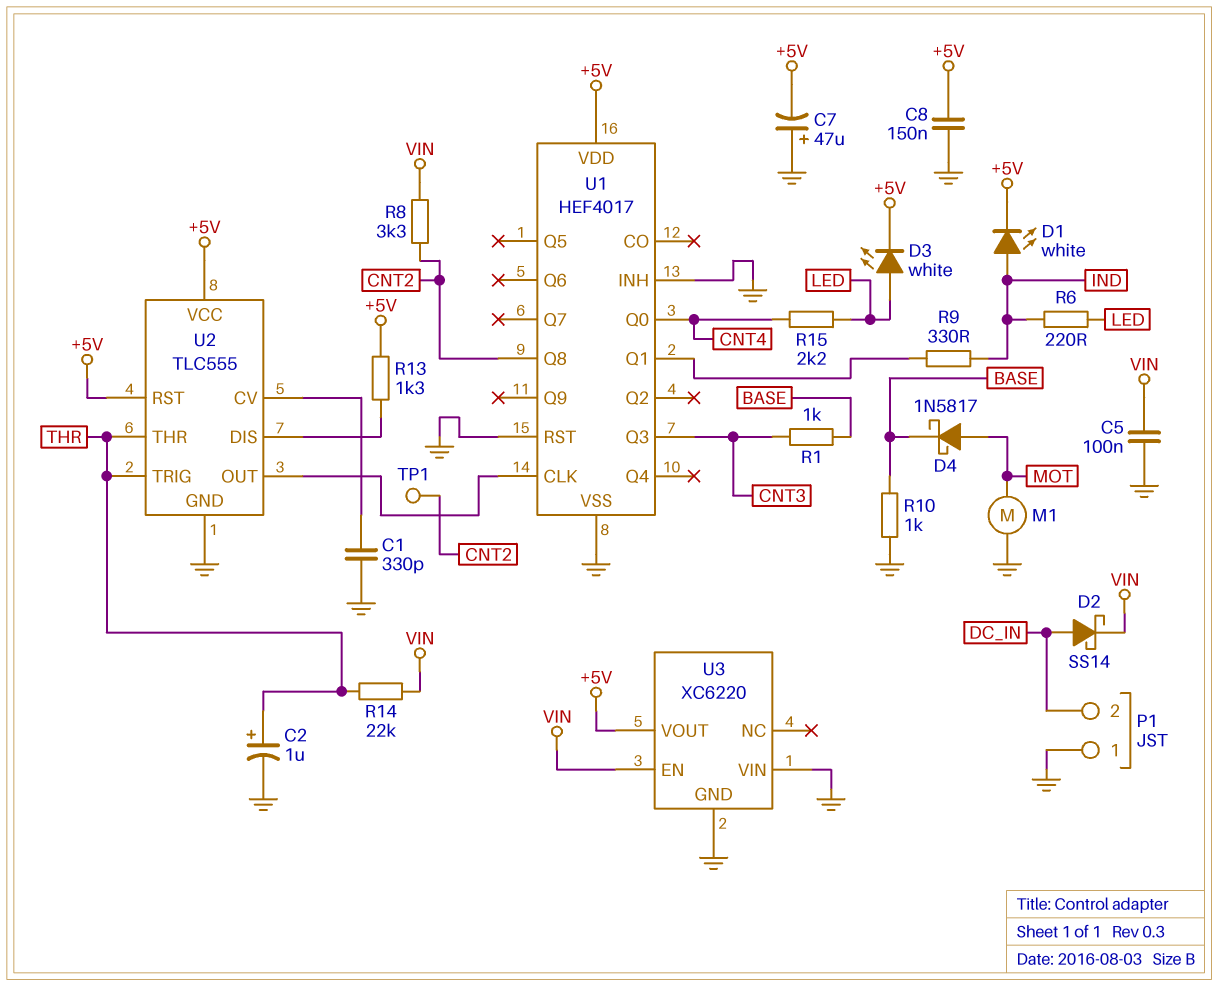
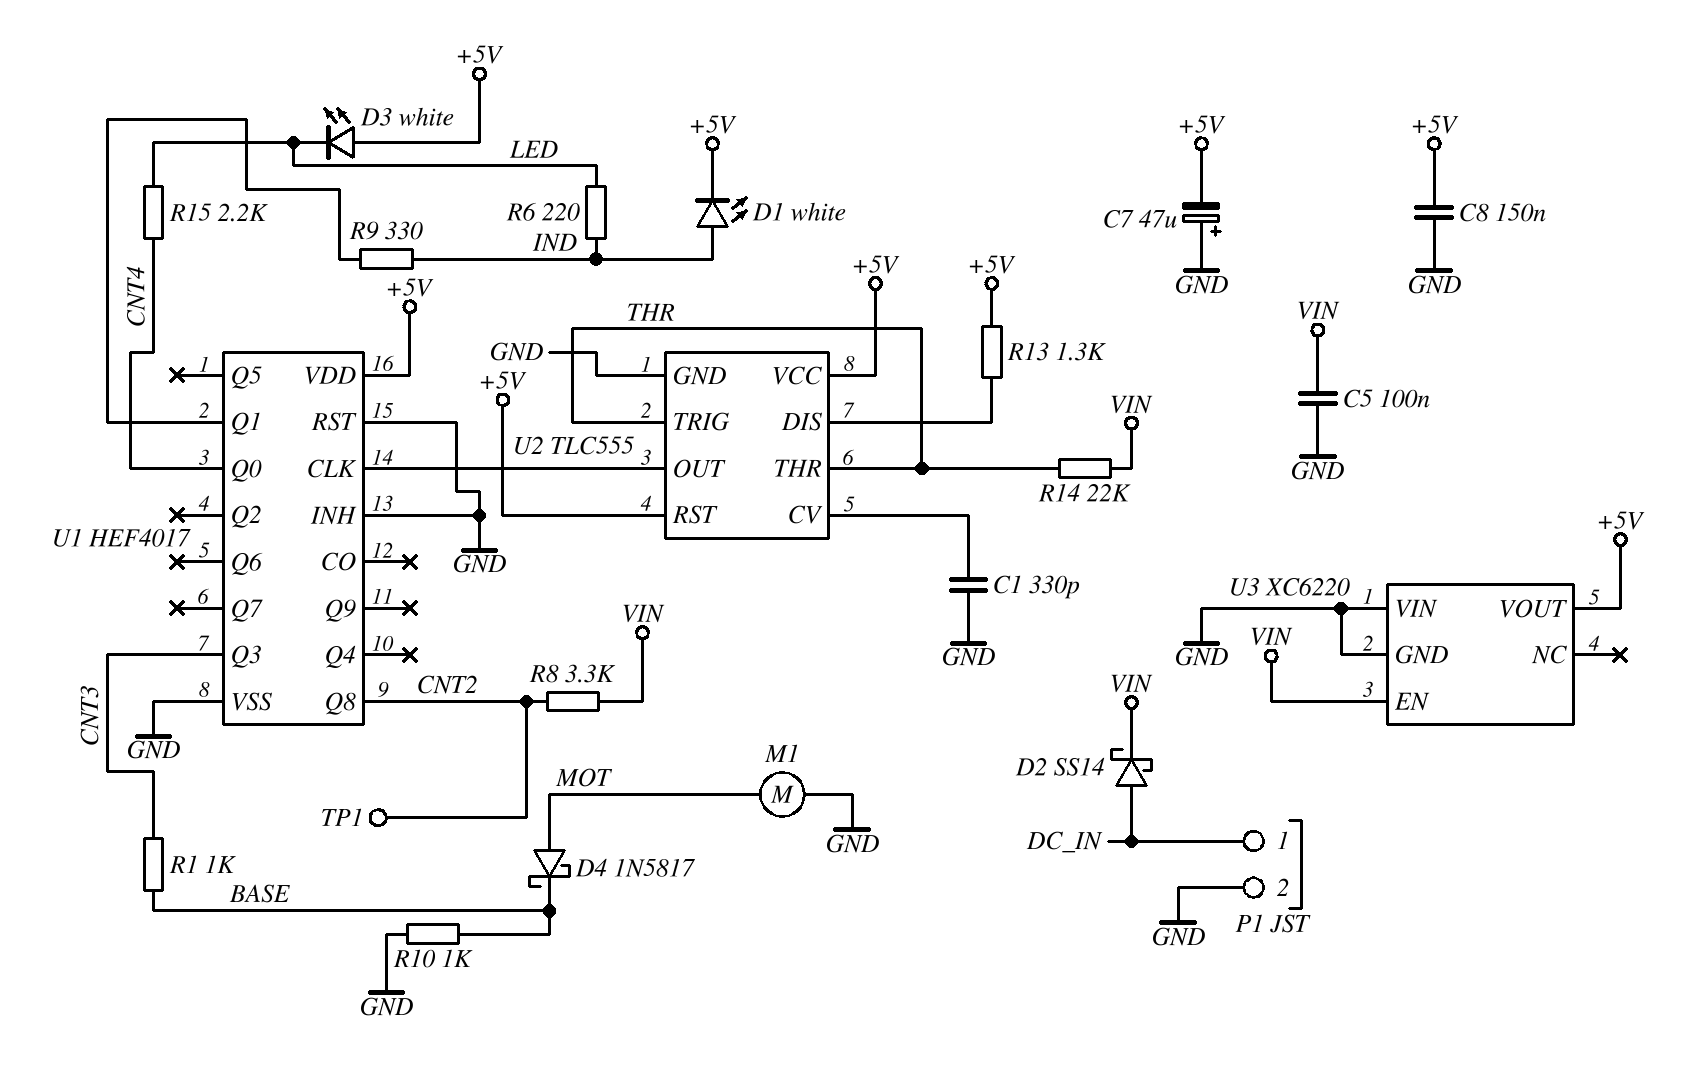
C2: 1uF (plus THR, minus GND) -> none
D3: LED white (A LED, K +5V) -> LED white (A +5V, K LED)
P1 pin 1: GND -> DC_IN
P1 pin 2: DC_IN -> GND

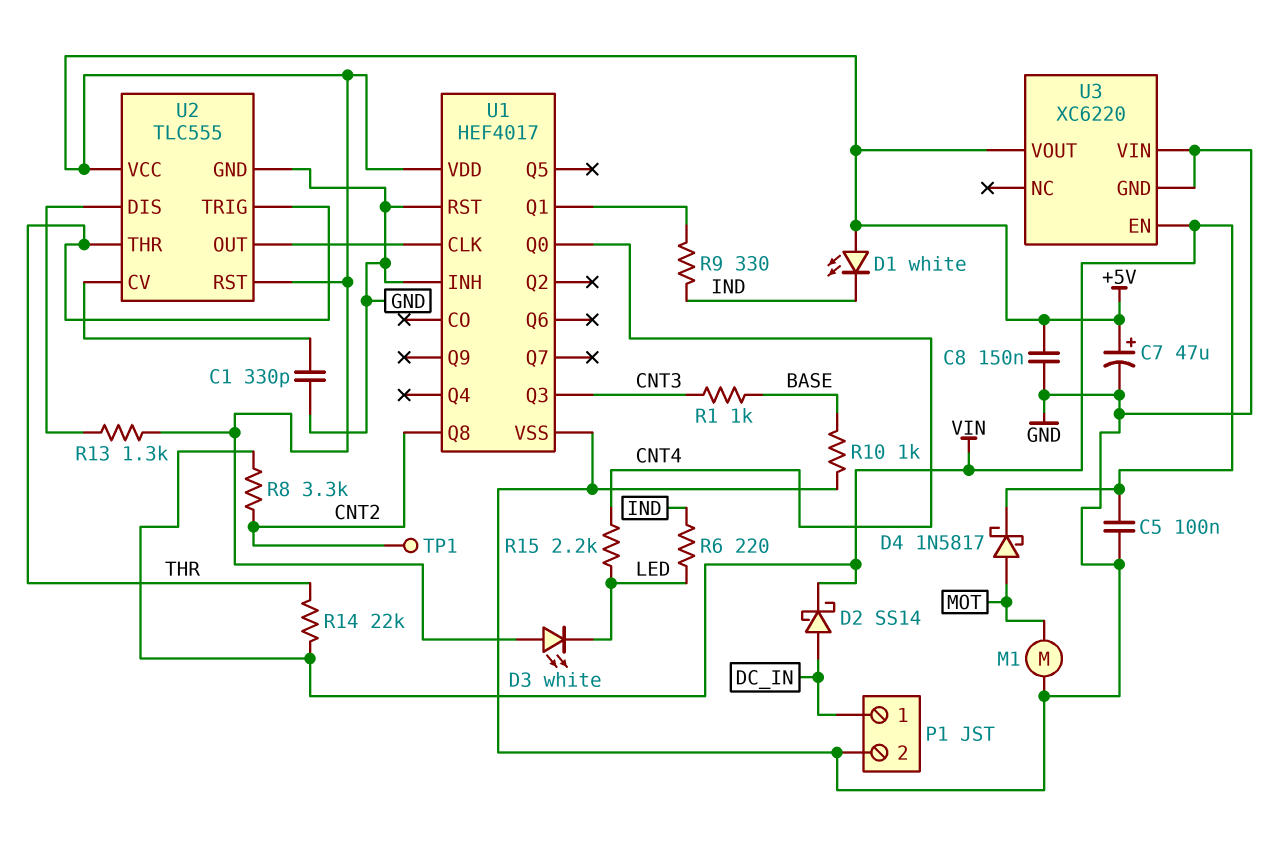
C7: 47uF (plus GND, minus +5V) -> 47uF (plus +5V, minus GND)
D1: LED white (A IND, K +5V) -> LED white (A +5V, K IND)
D4: schottky 1N5817 (A MOT, K BASE) -> schottky 1N5817 (A MOT, K VIN)

